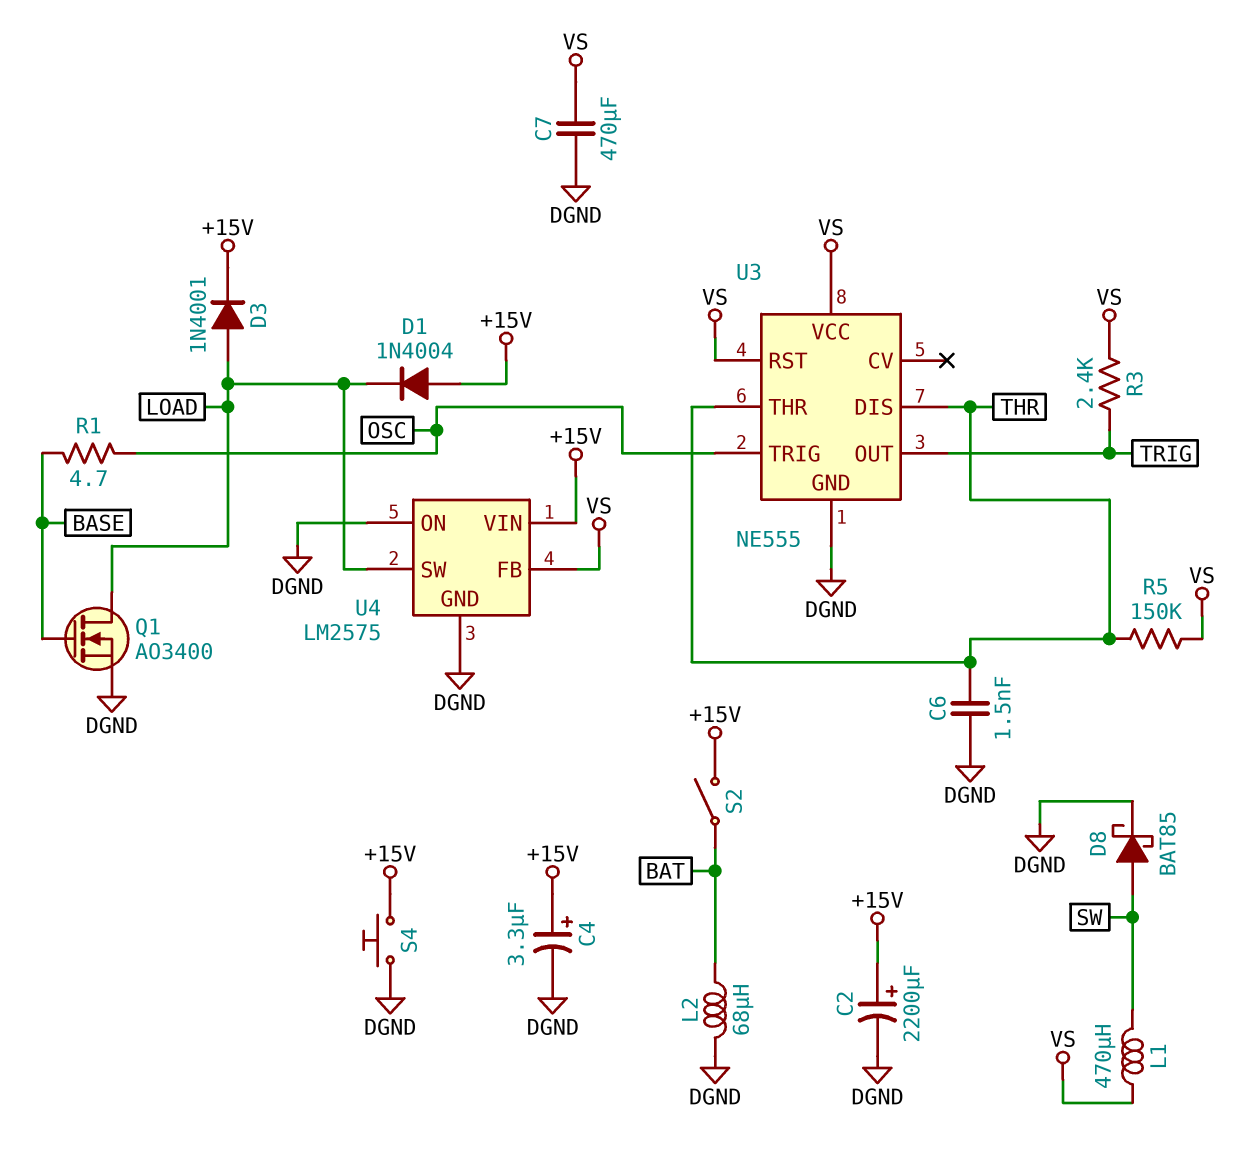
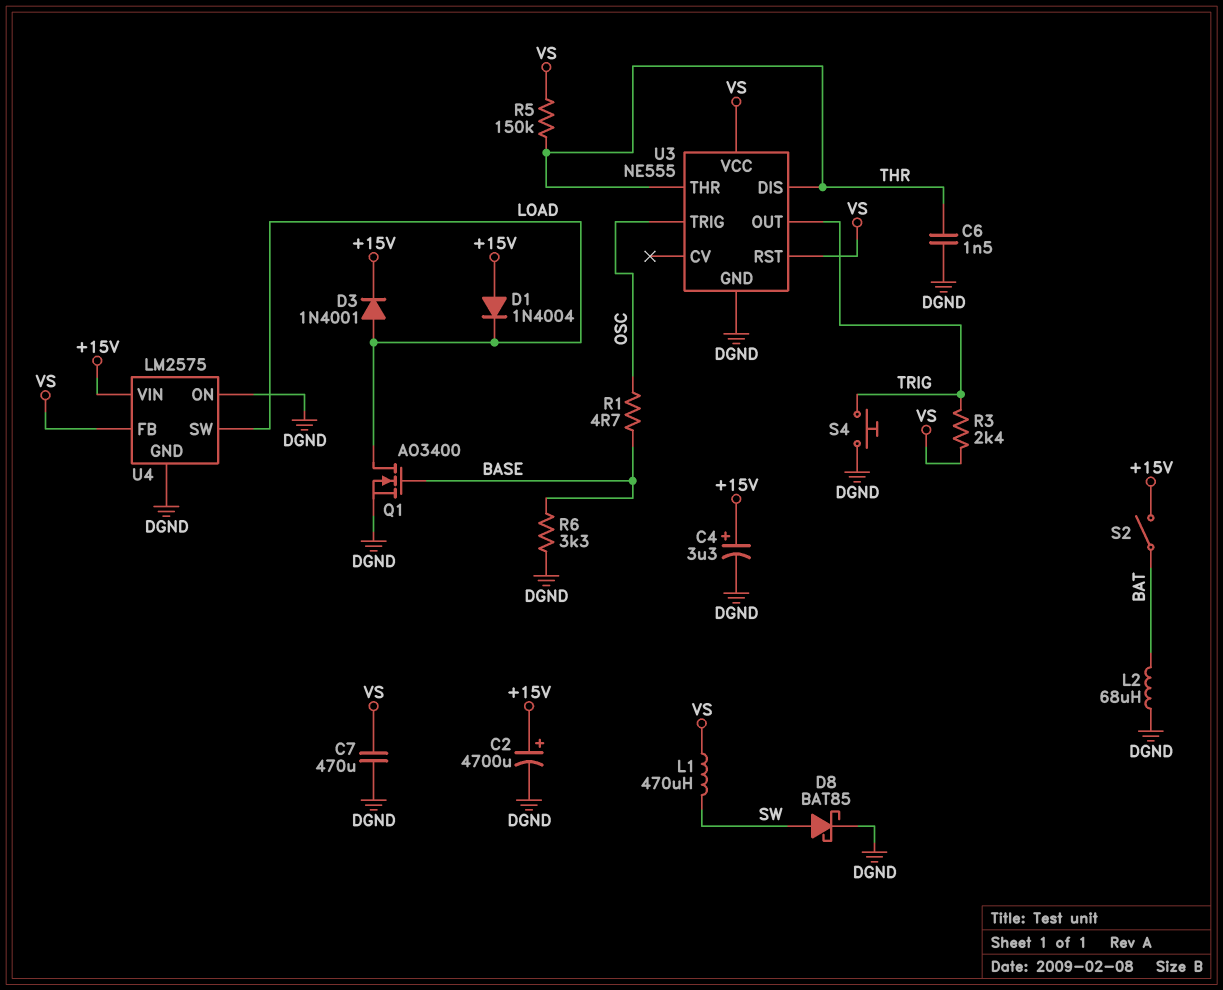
C2: 2200uF (plus +15V, minus DGND) -> 4700uF (plus +15V, minus DGND)
R6: none -> 3.3k (BASE, DGND)
S4: button (+15V, DGND) -> button (DGND, TRIG)

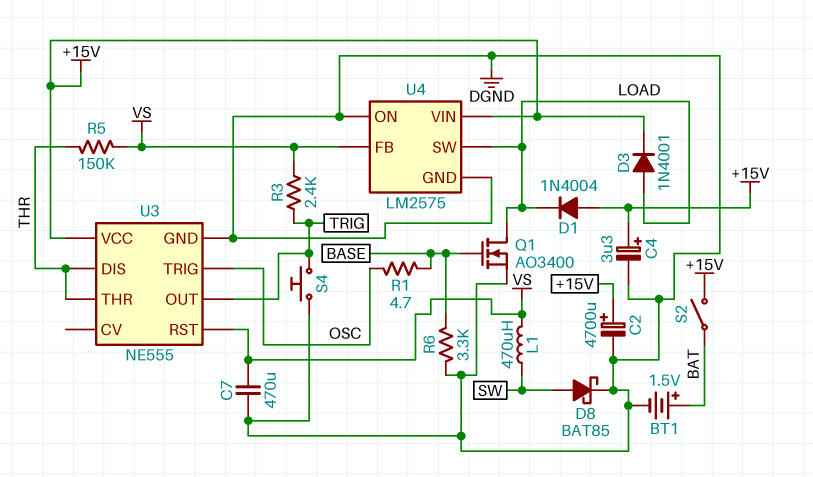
BT1: none -> 1.5V (plus BAT, minus DGND)
C6: 1.5nF (DGND, THR) -> none
L2: 68uH (BAT, DGND) -> none
U3 pin VCC: VS -> +15V

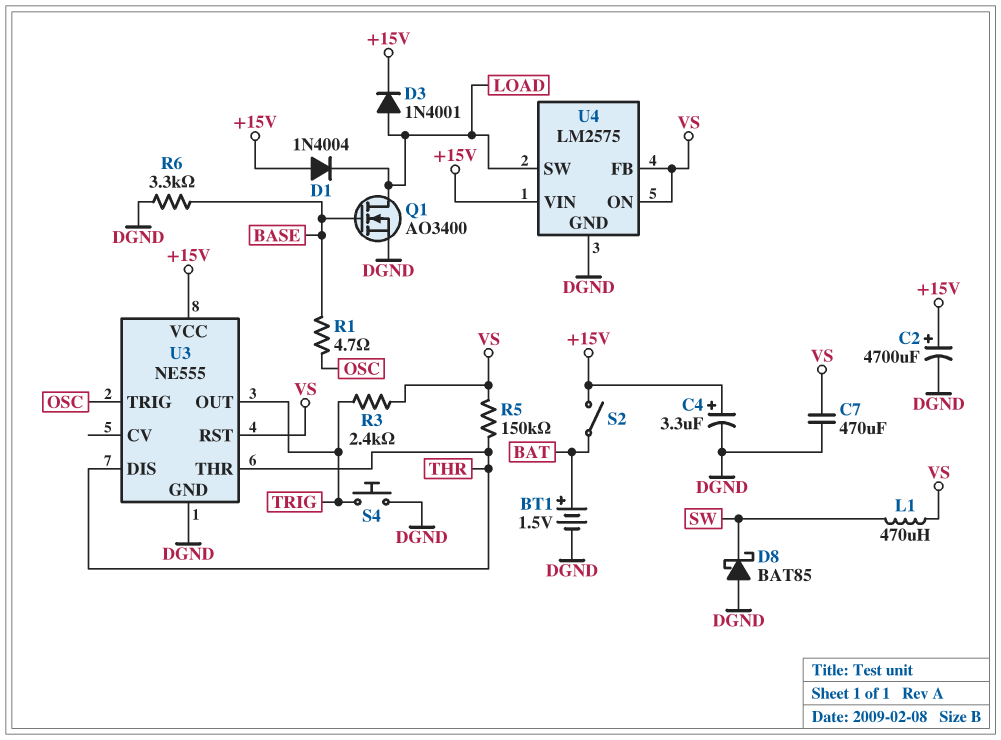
D8: schottky BAT85 (A SW, K DGND) -> schottky BAT85 (A DGND, K SW)
U4 pin ON: DGND -> VS

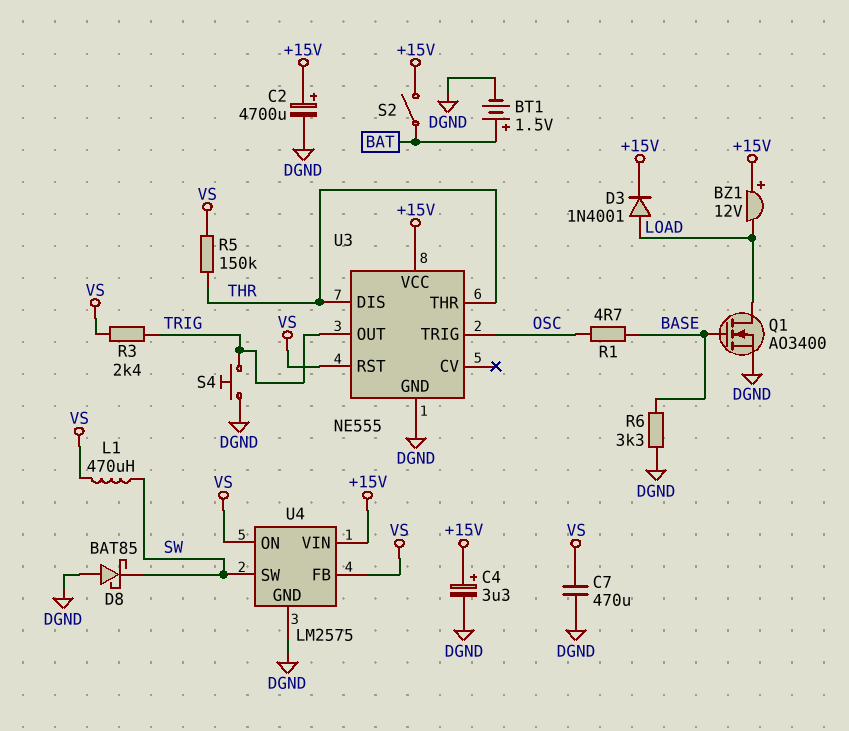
BZ1: none -> buzzer 12V (plus +15V, minus LOAD)
D1: diode 1N4004 (A +15V, K LOAD) -> none
U4 pin SW: LOAD -> SW

